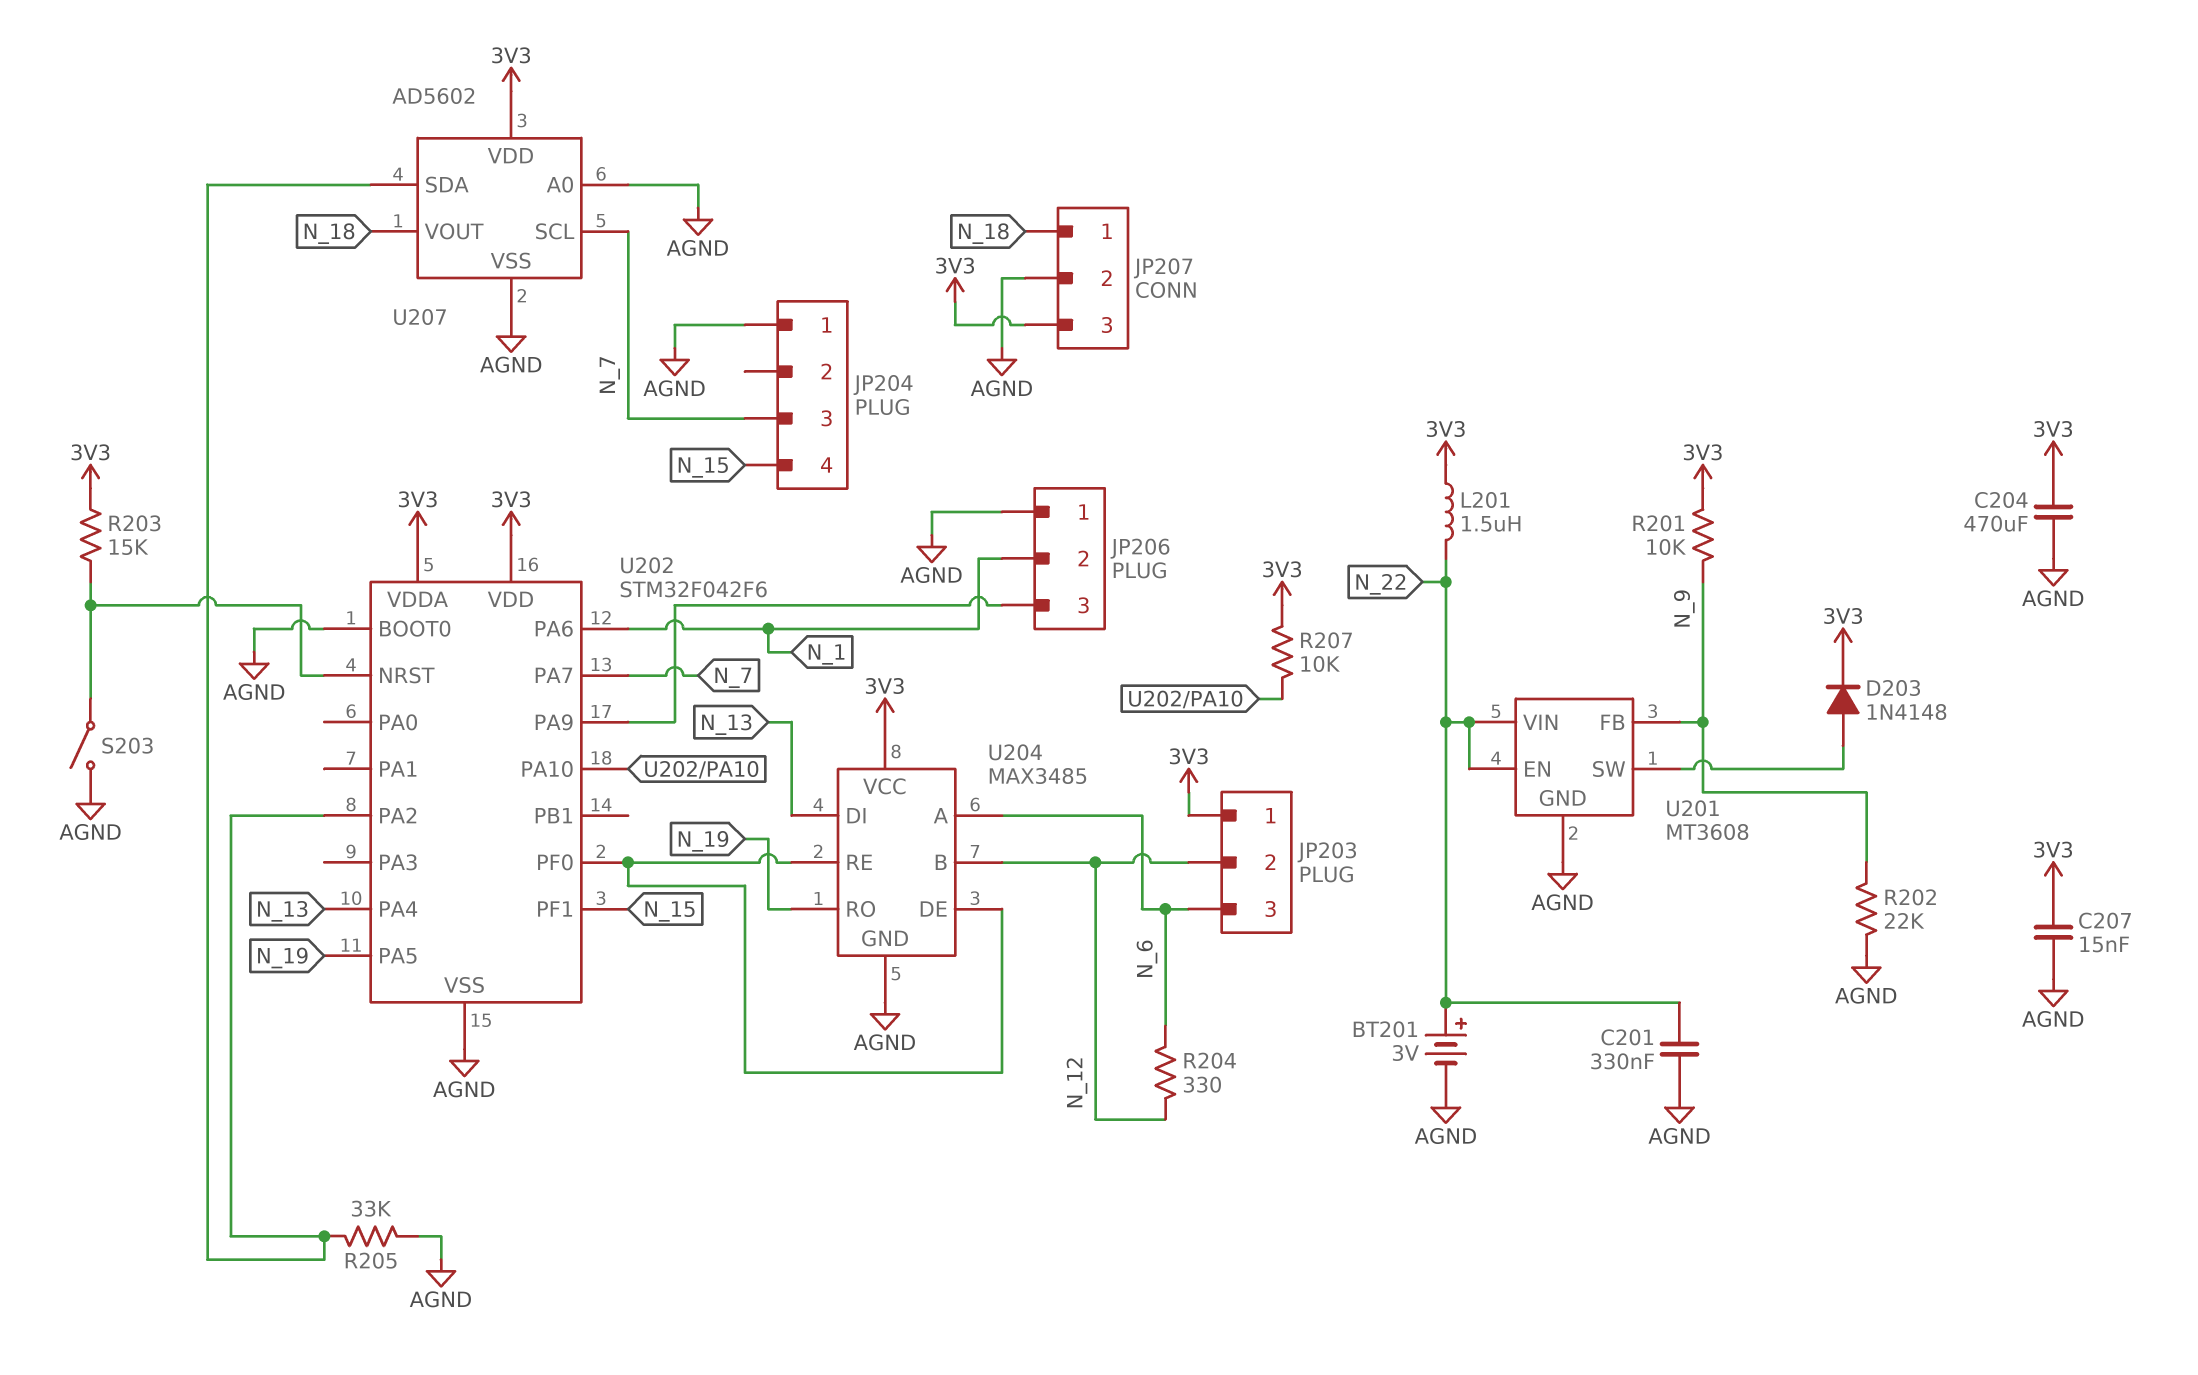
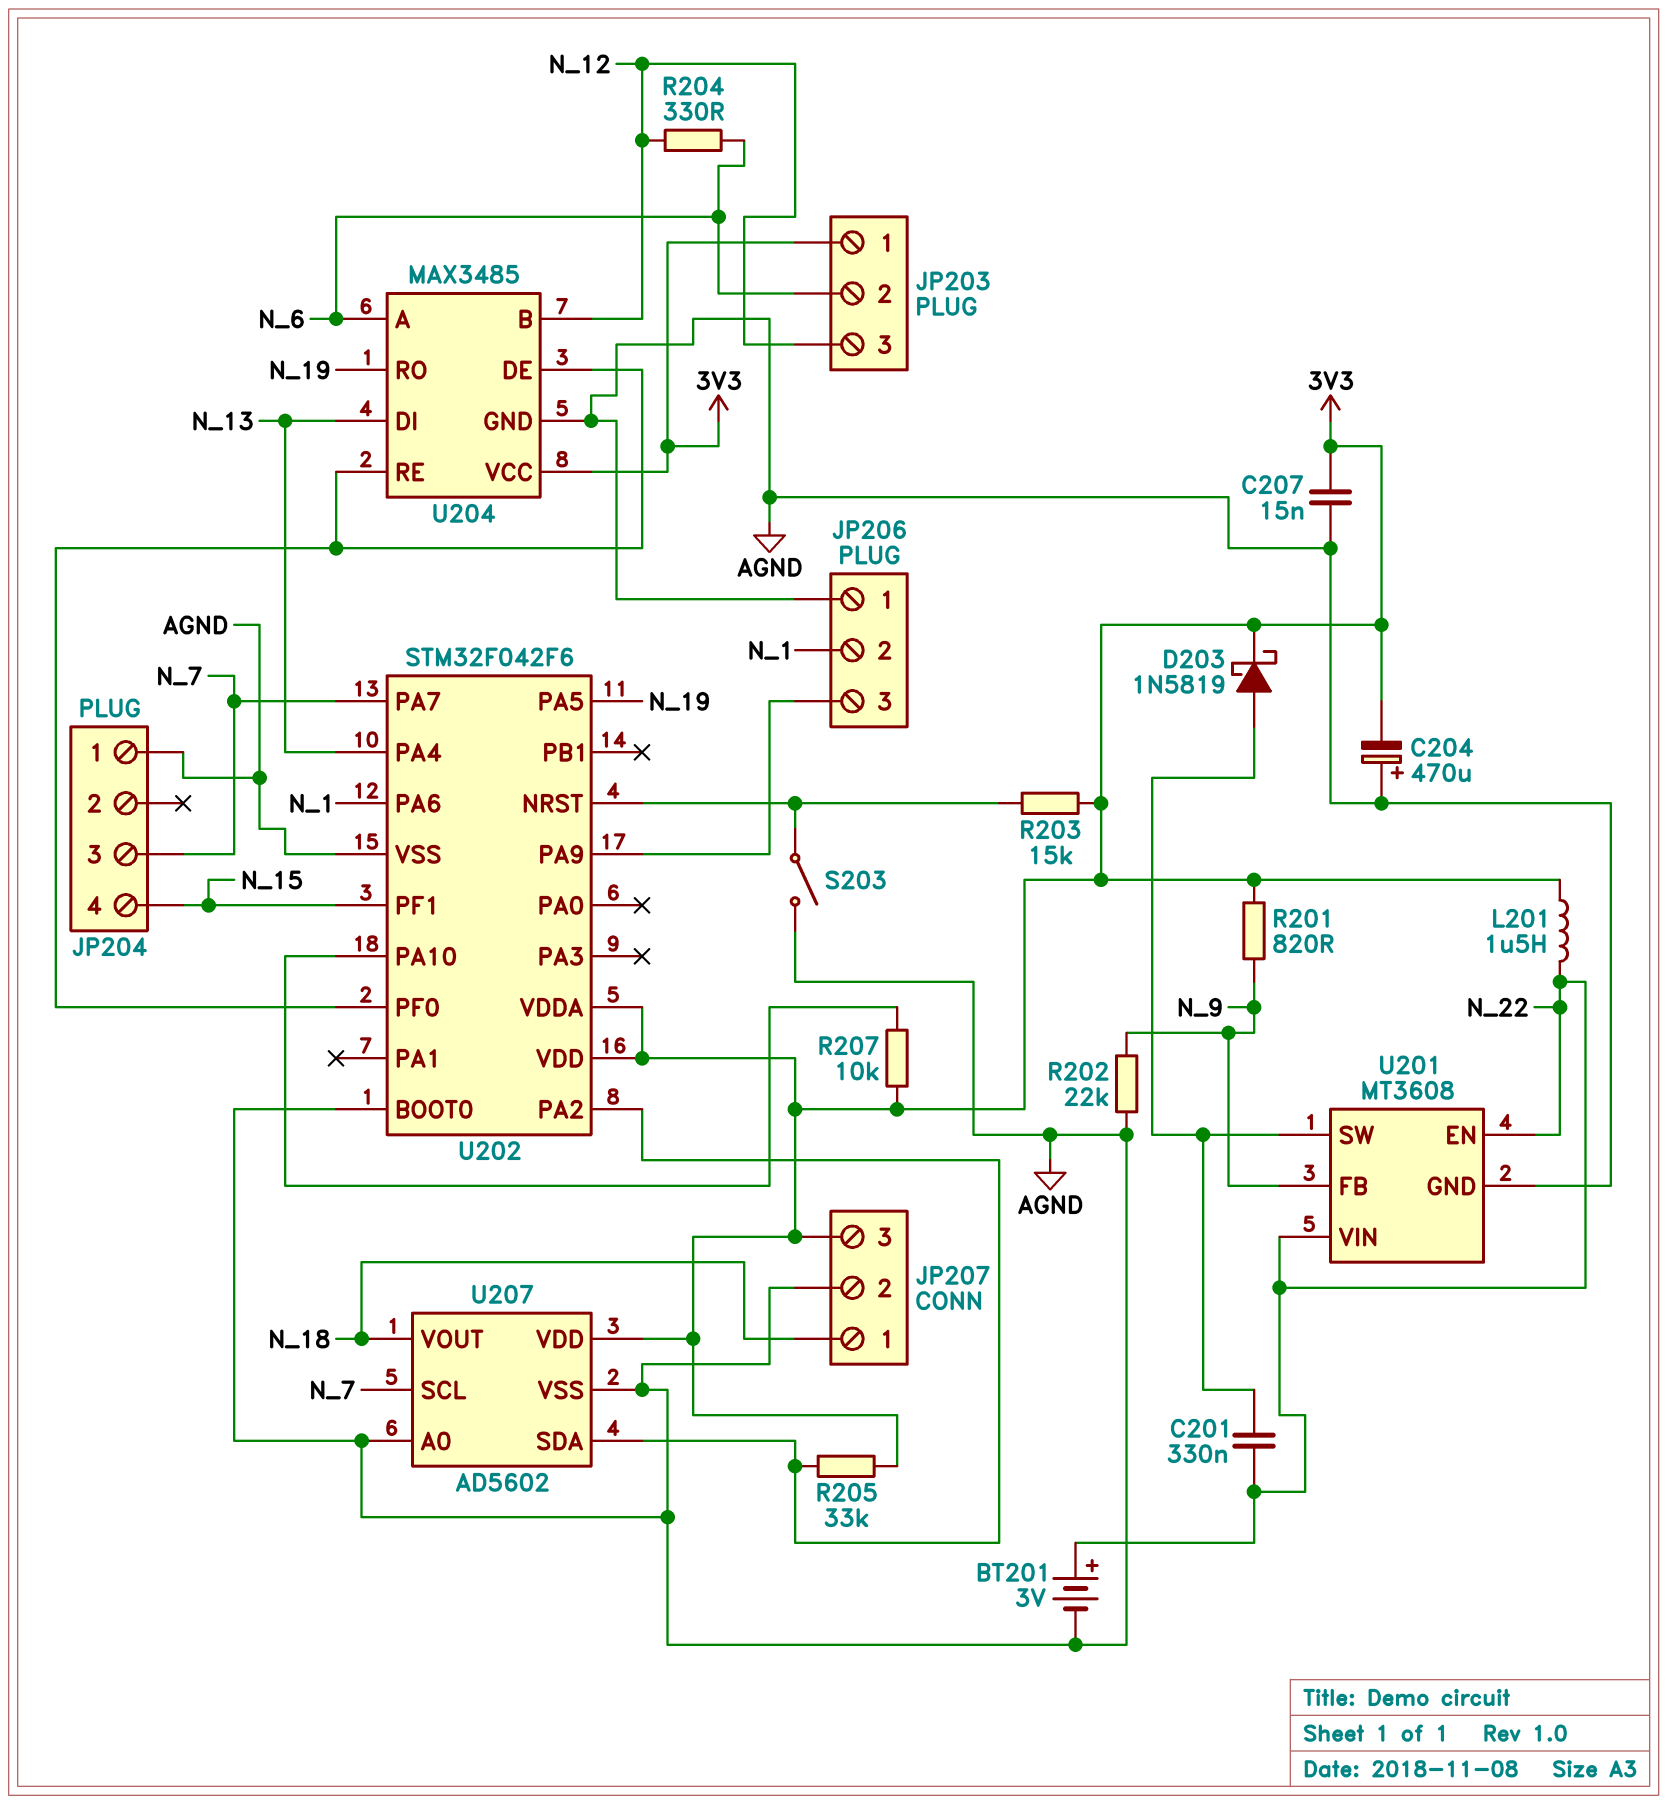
C201: 330nF (AGND, N_22) -> 330nF (N_22, U201/SW)
C204: 470uF (3V3, AGND) -> 470uF (plus AGND, minus 3V3)
D203: diode 1N4148 (A U201/SW, K 3V3) -> schottky 1N5819 (A U201/SW, K 3V3)
JP203 pin 2: N_12 -> N_6
JP203 pin 3: N_6 -> N_12
R201: 10k (3V3, N_9) -> 820 (3V3, N_9)
R205: 33k (AGND, U202/PA2) -> 33k (3V3, U202/PA2)

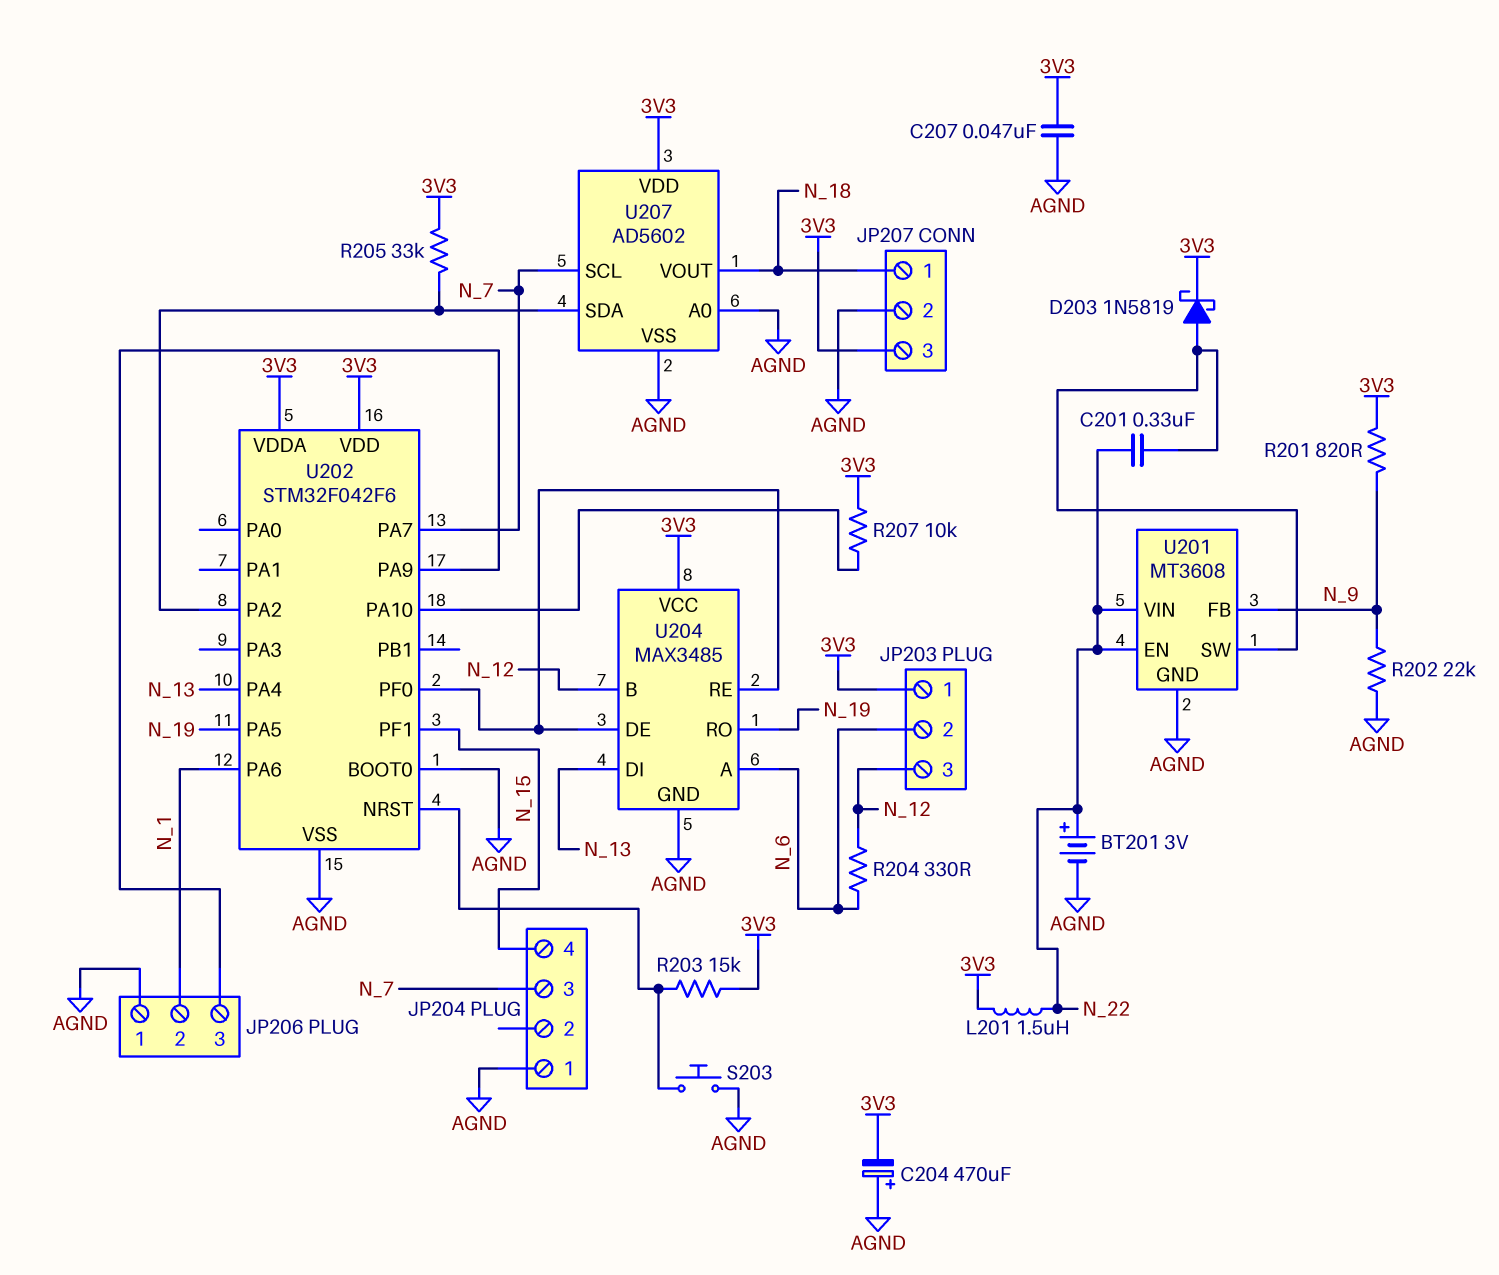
C207: 15nF (3V3, AGND) -> 47nF (3V3, AGND)
S203: switch (AGND, U202/NRST) -> button (AGND, U202/NRST)

